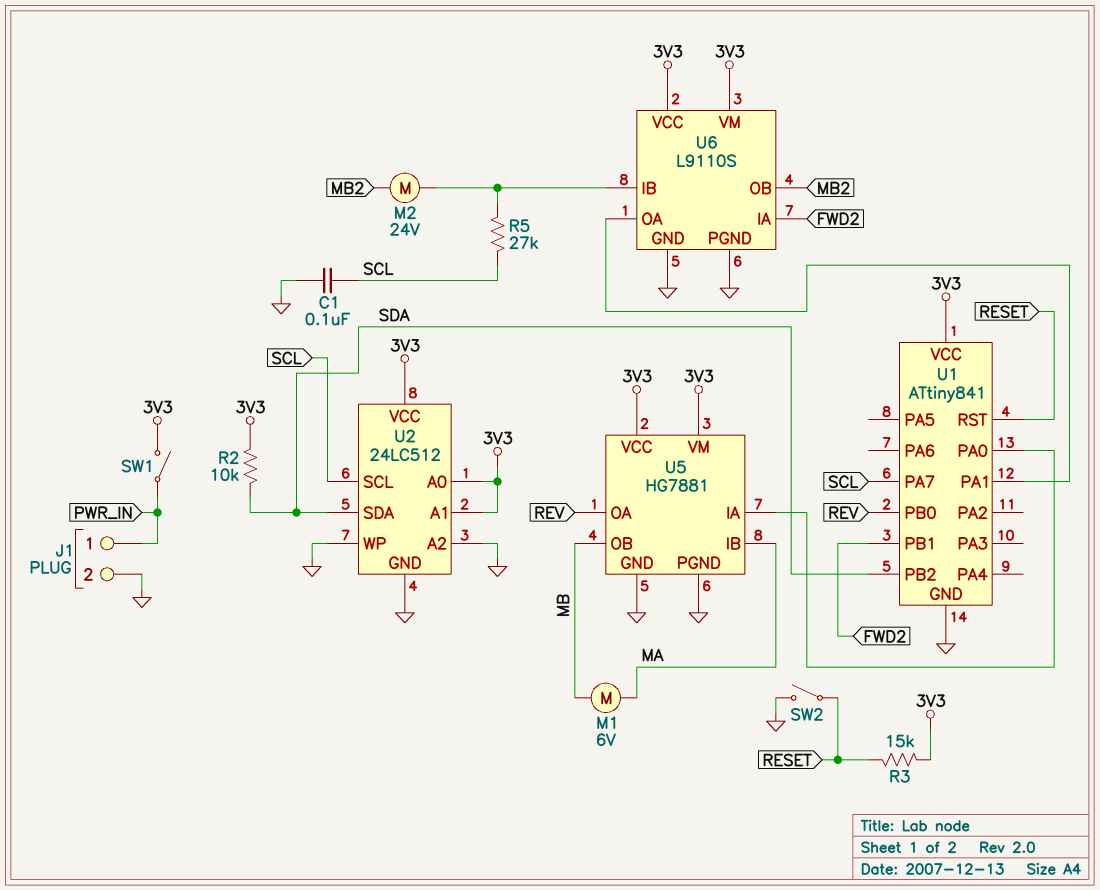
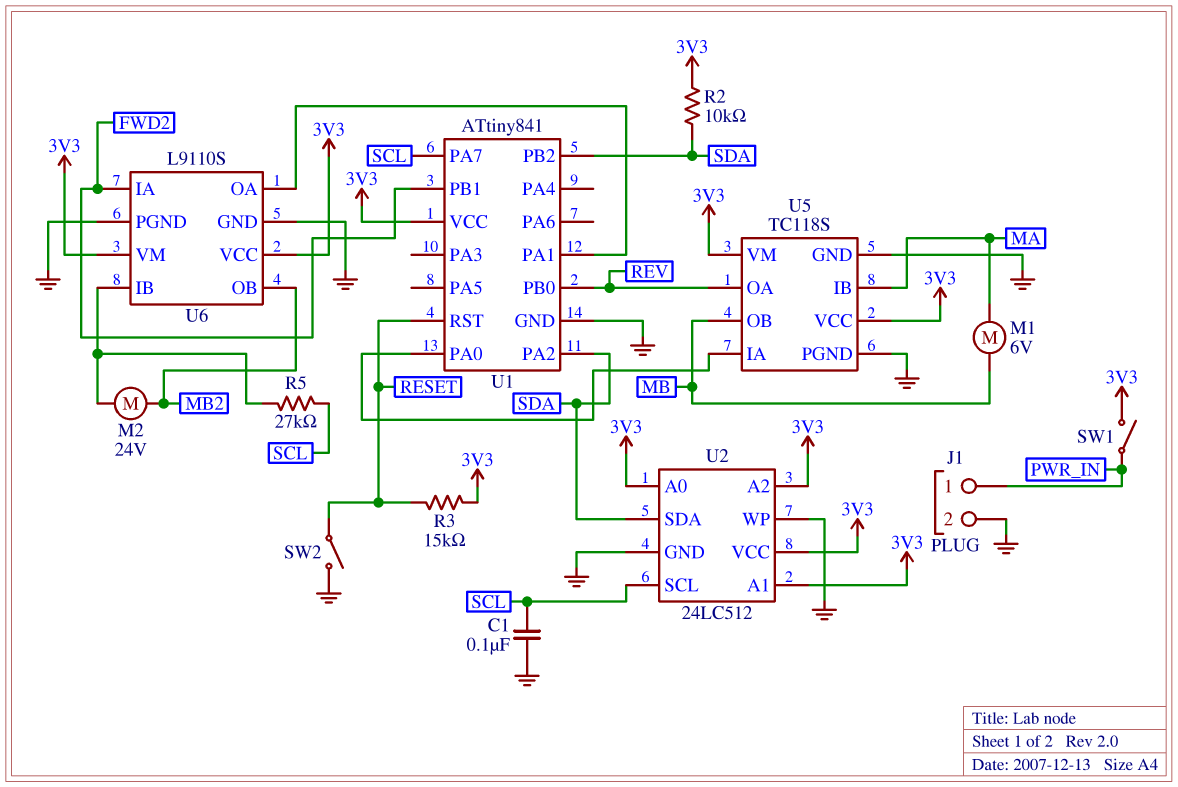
U1 pin PA2: none -> SDA
U2 pin A2: GND -> 3V3
U5: HG7881 -> TC118S

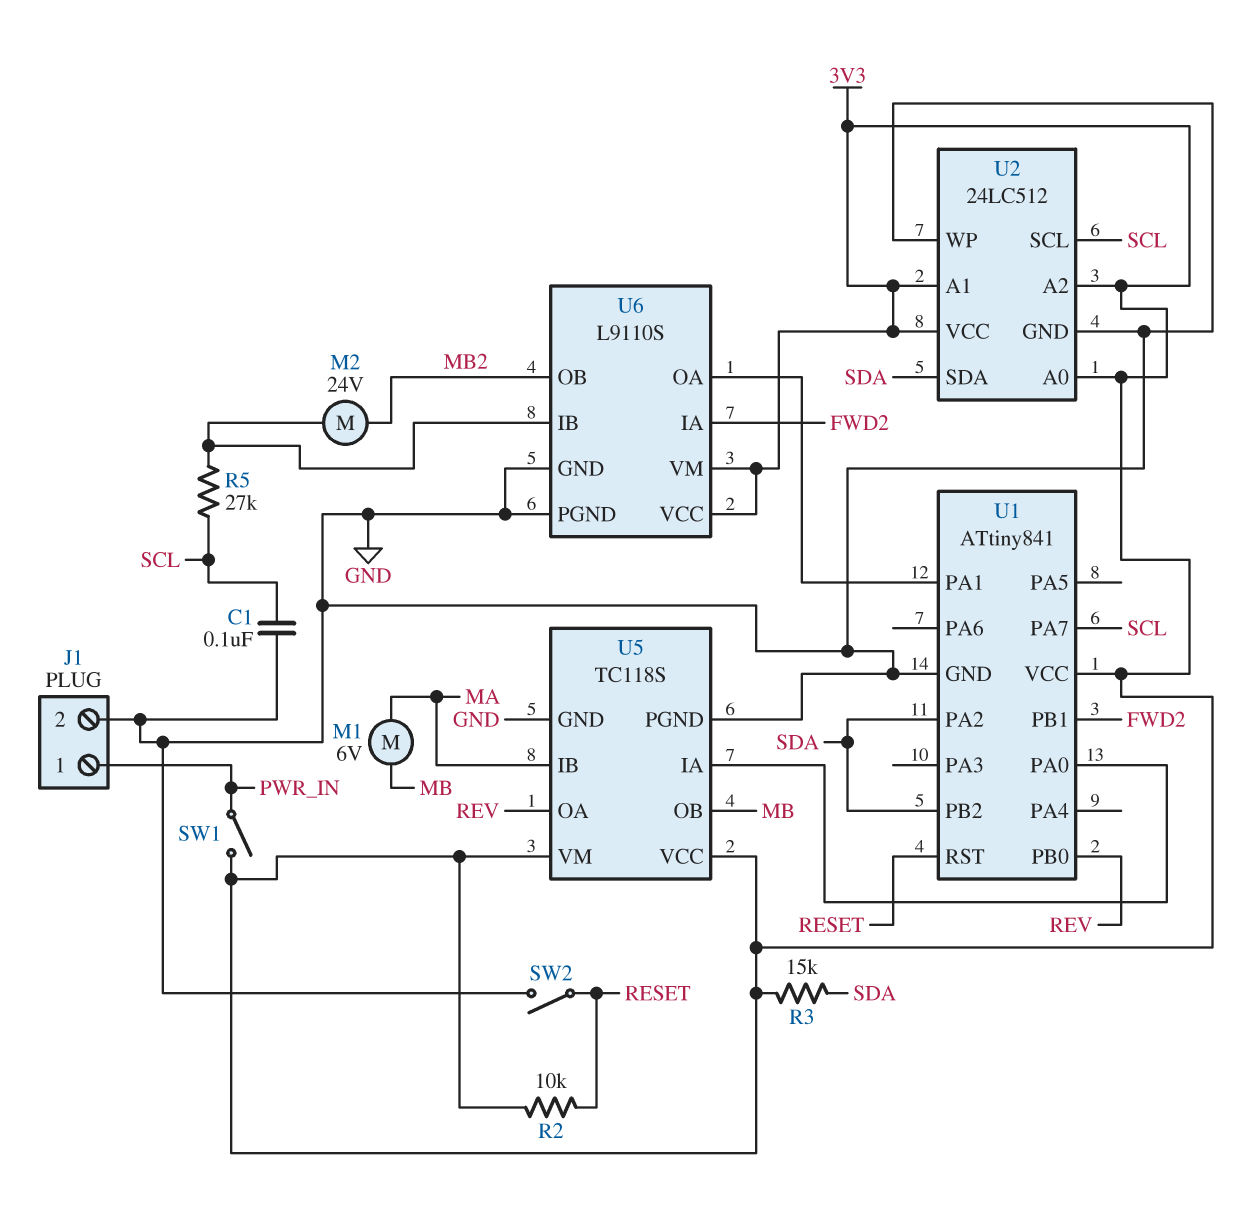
R2: 10k (3V3, SDA) -> 10k (3V3, RESET)
R3: 15k (3V3, RESET) -> 15k (3V3, SDA)

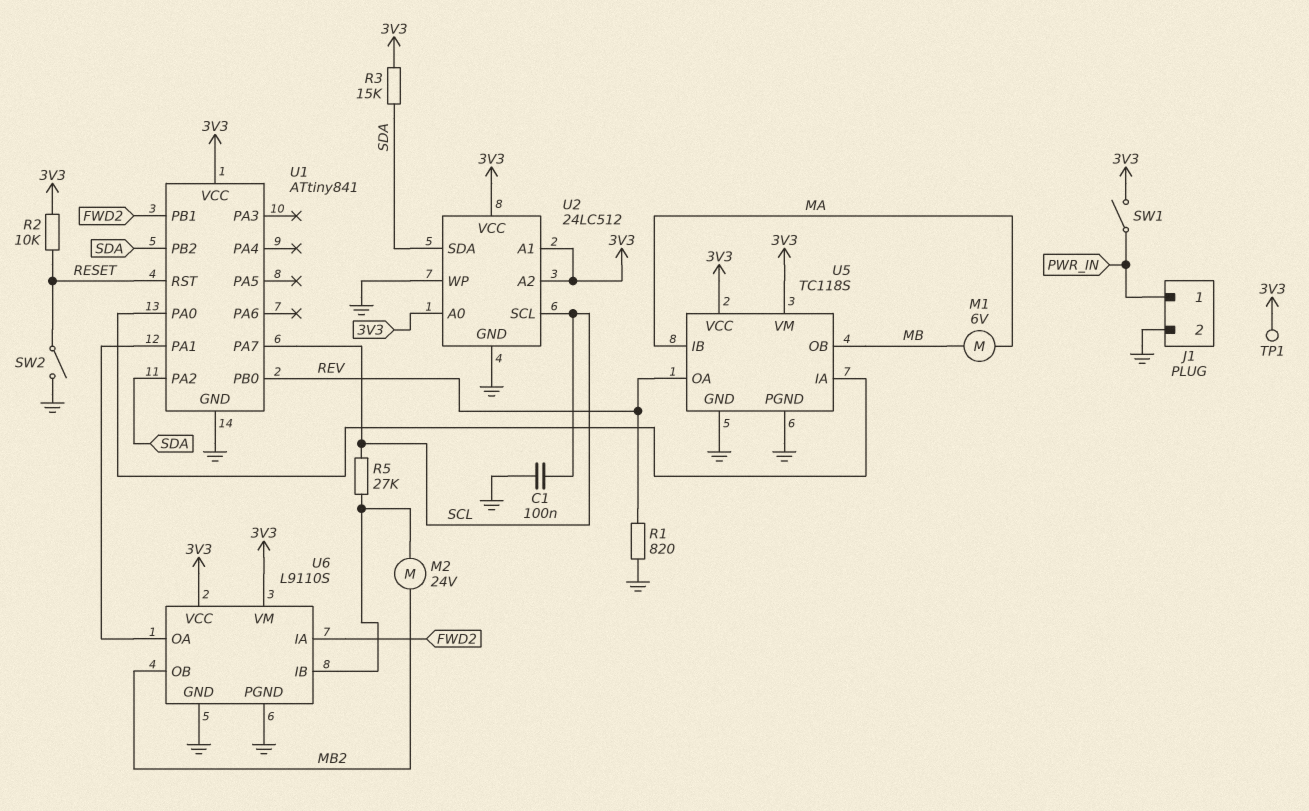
R1: none -> 820 (GND, REV)
TP1: none -> test point (3V3)

